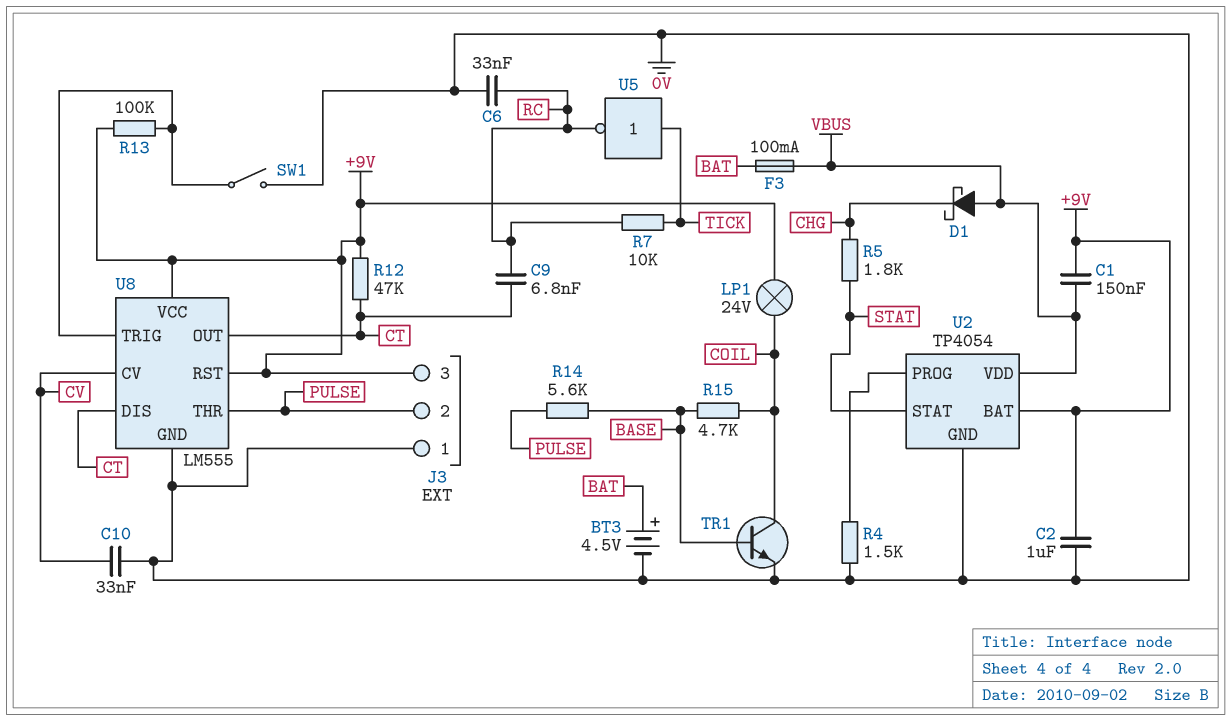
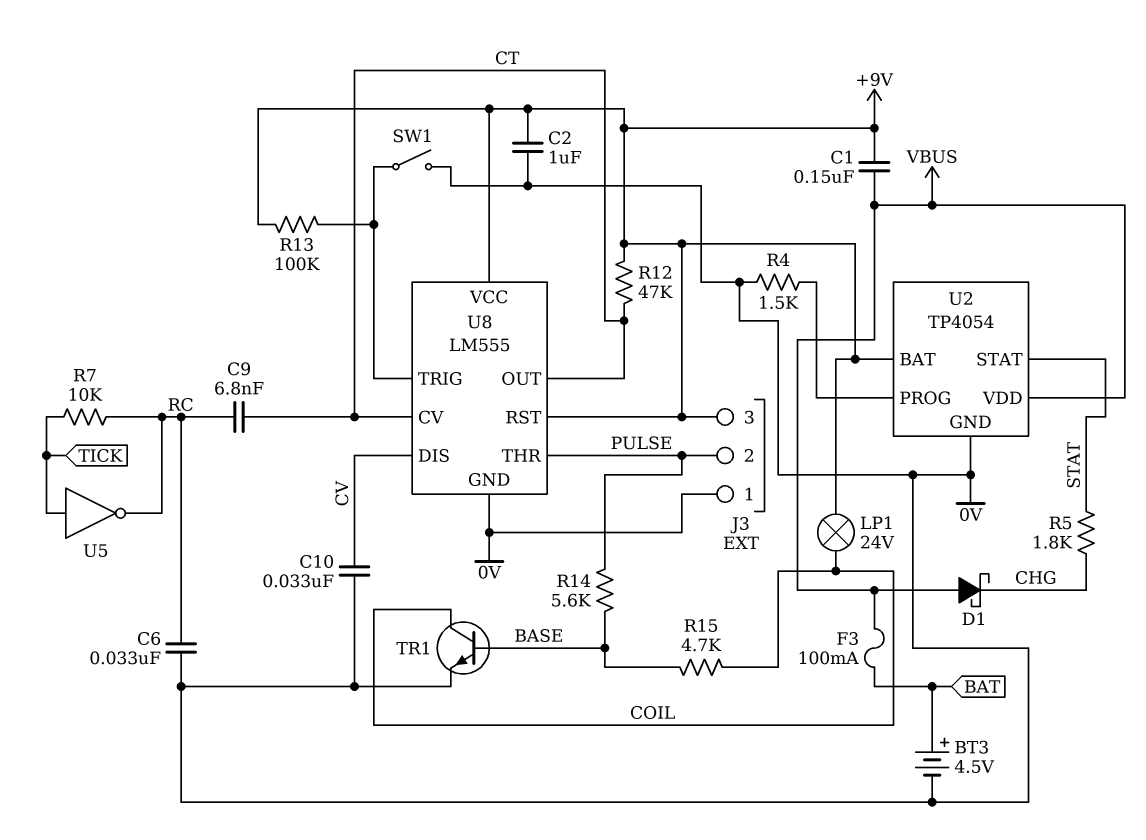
U8 pin CV: CV -> CT
U8 pin DIS: CT -> CV

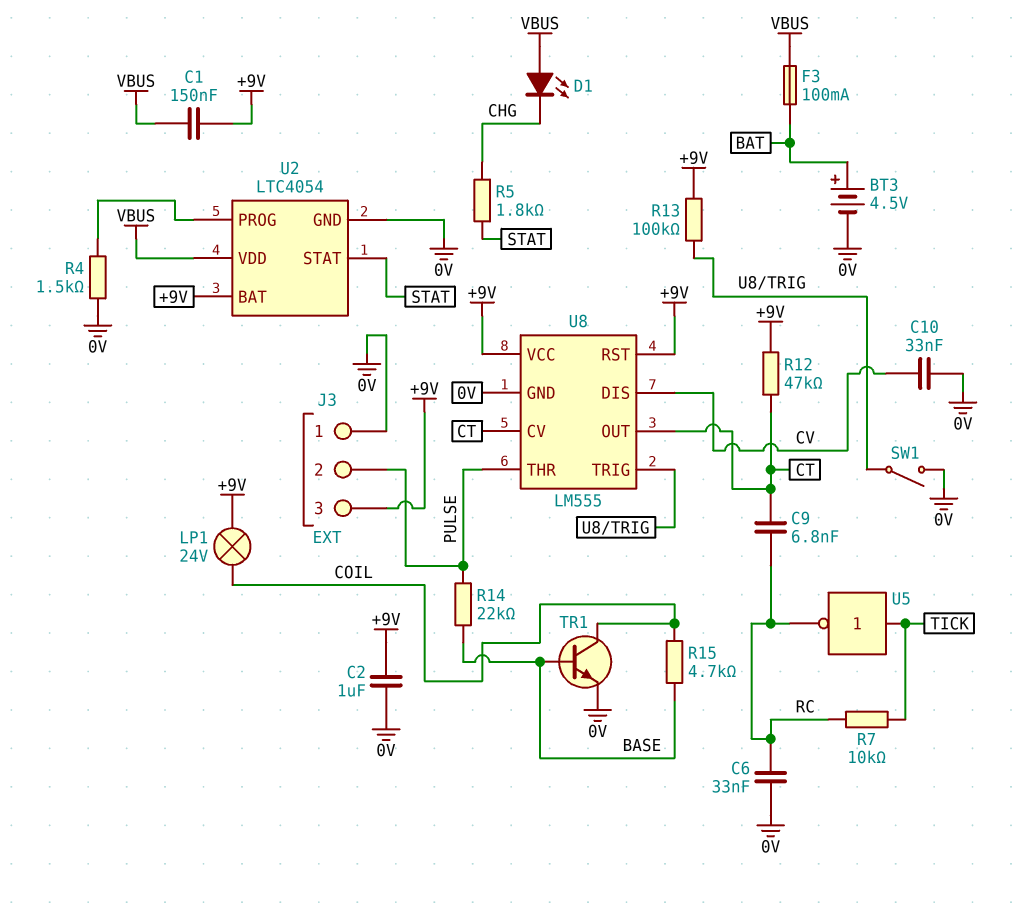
D1: schottky (A VBUS, K CHG) -> LED (A VBUS, K CHG)
R14: 5.6k (BASE, PULSE) -> 22k (BASE, PULSE)
U2: TP4054 -> LTC4054

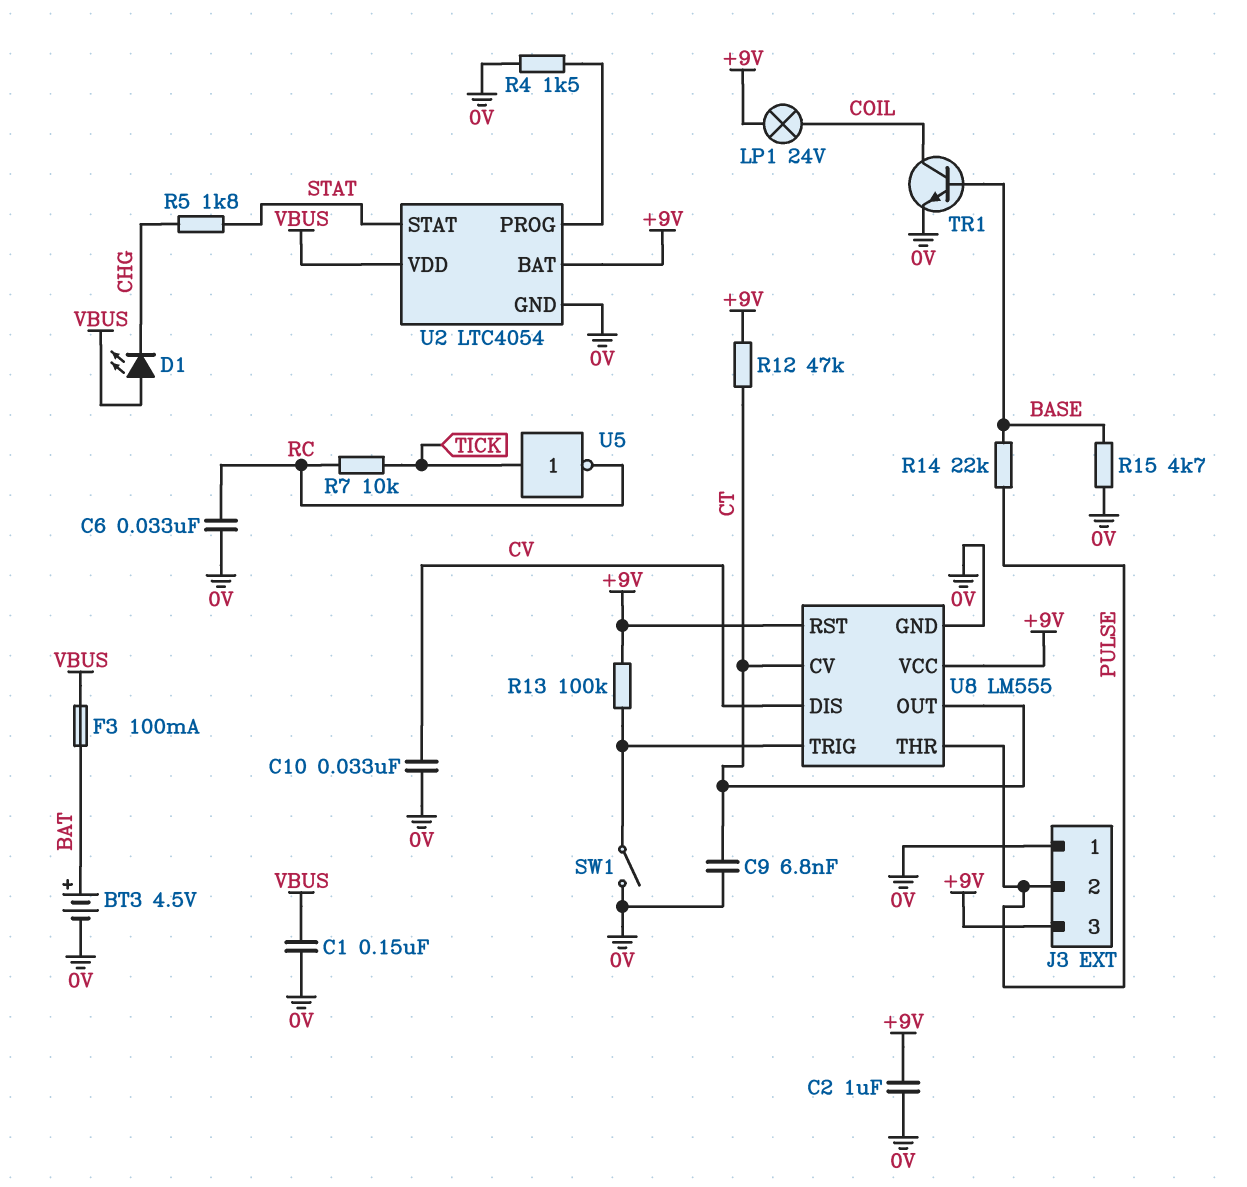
C1: 150nF (+9V, VBUS) -> 150nF (0V, VBUS)
C9: 6.8nF (CT, RC) -> 6.8nF (0V, CT)
R15: 4.7k (BASE, COIL) -> 4.7k (0V, BASE)

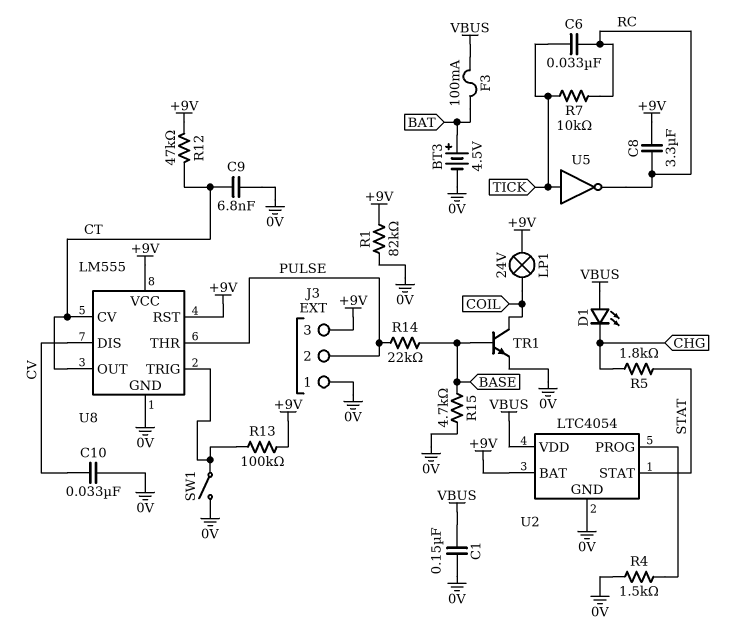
C2: 1uF (+9V, 0V) -> none
C6: 33nF (0V, RC) -> 33nF (RC, TICK)
C8: none -> 3.3uF (+9V, RC)
R1: none -> 82k (+9V, 0V)

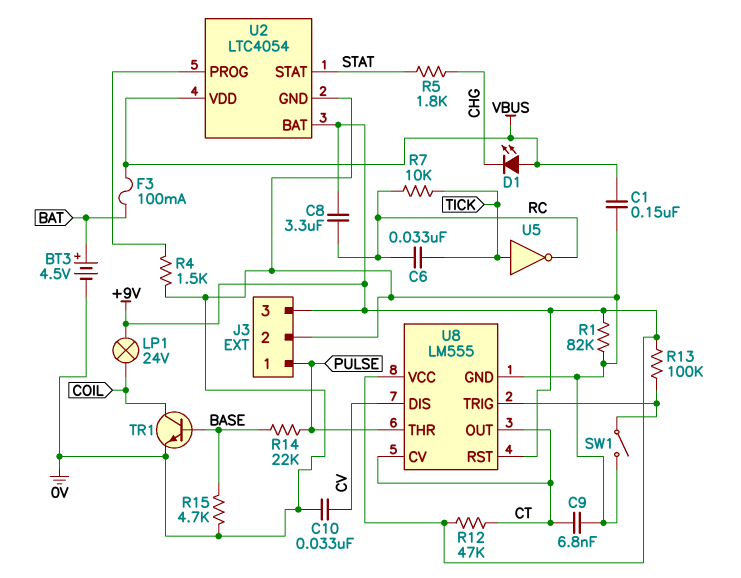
J3 pin 1: 0V -> PULSE
J3 pin 2: PULSE -> 0V

